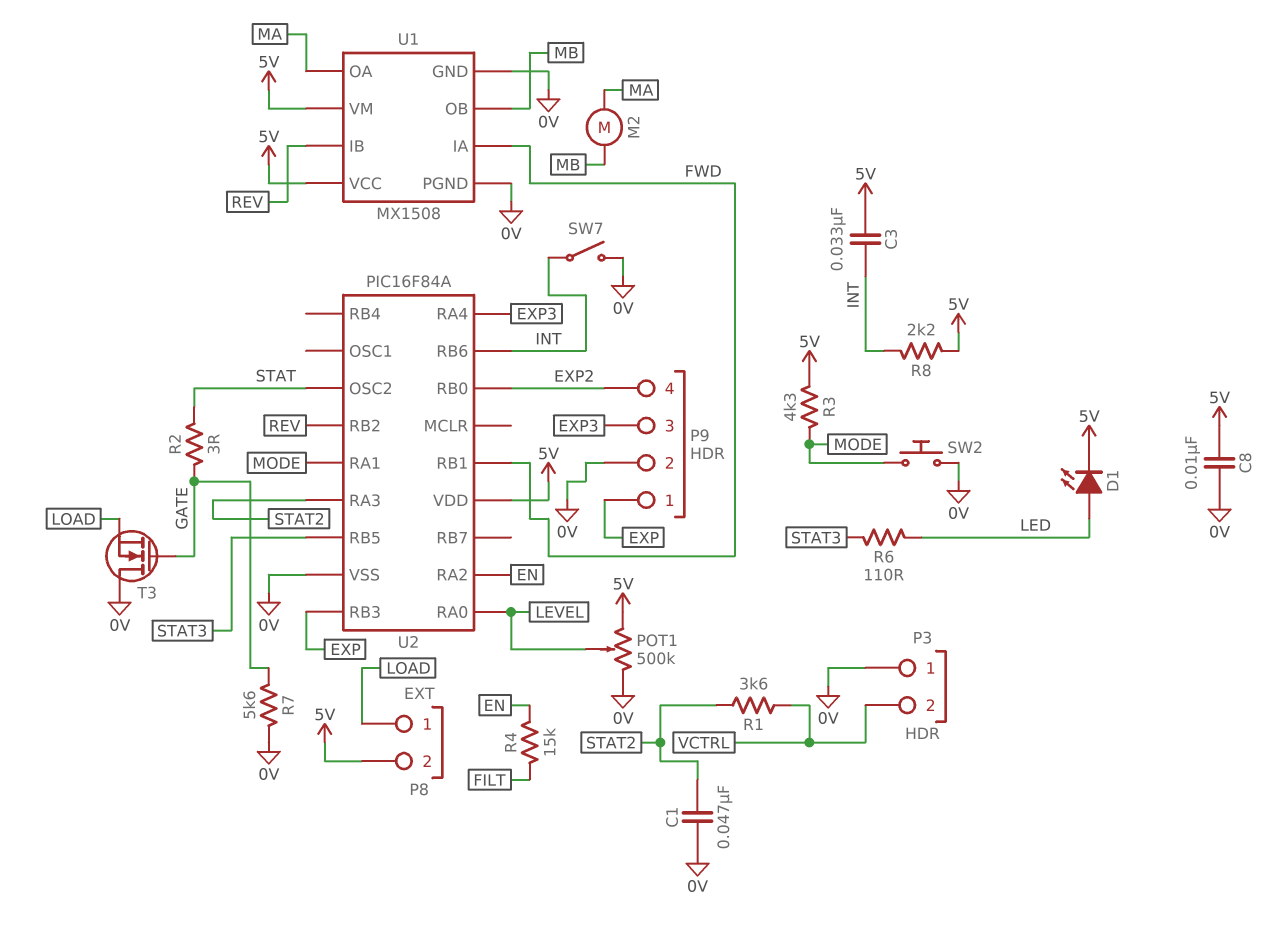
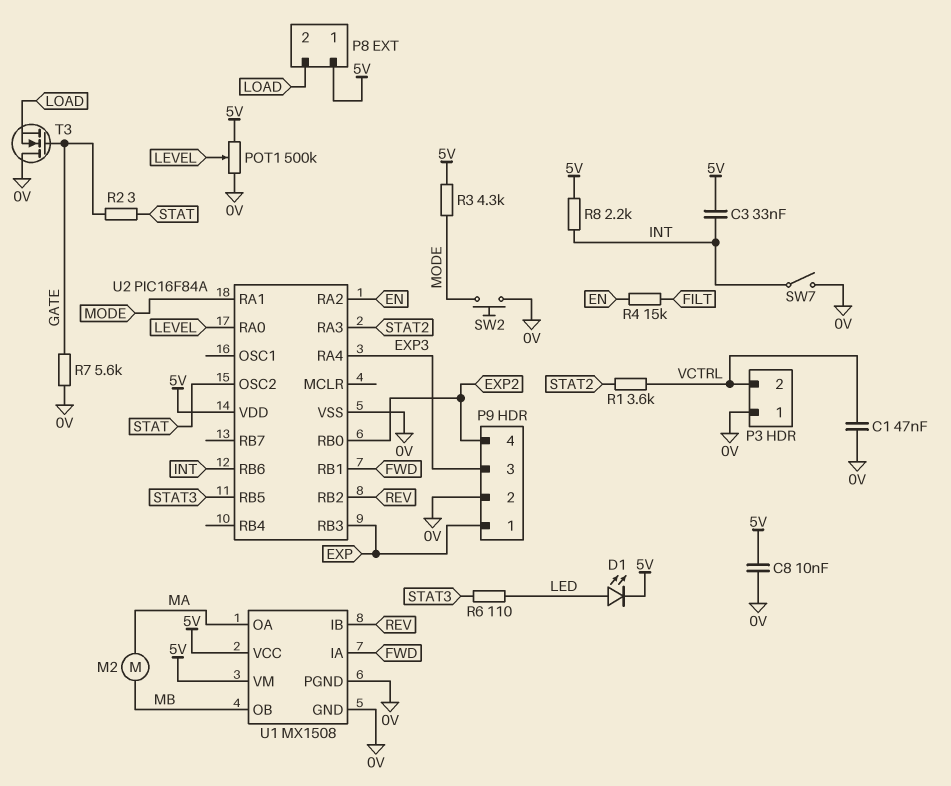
C1: 47nF (0V, STAT2) -> 47nF (0V, VCTRL)
P8 pin 1: LOAD -> 5V
P8 pin 2: 5V -> LOAD

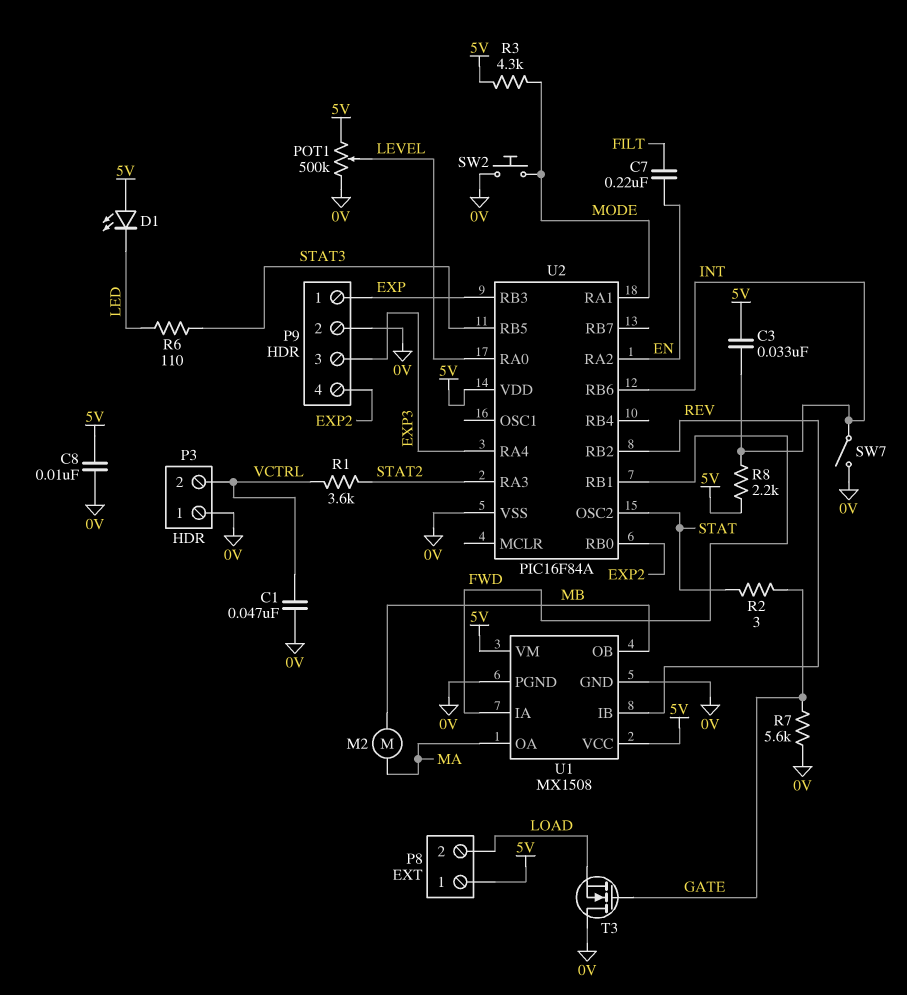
C7: none -> 220nF (EN, FILT)
D1: LED (A LED, K 5V) -> LED (A 5V, K LED)
R4: 15k (EN, FILT) -> none

